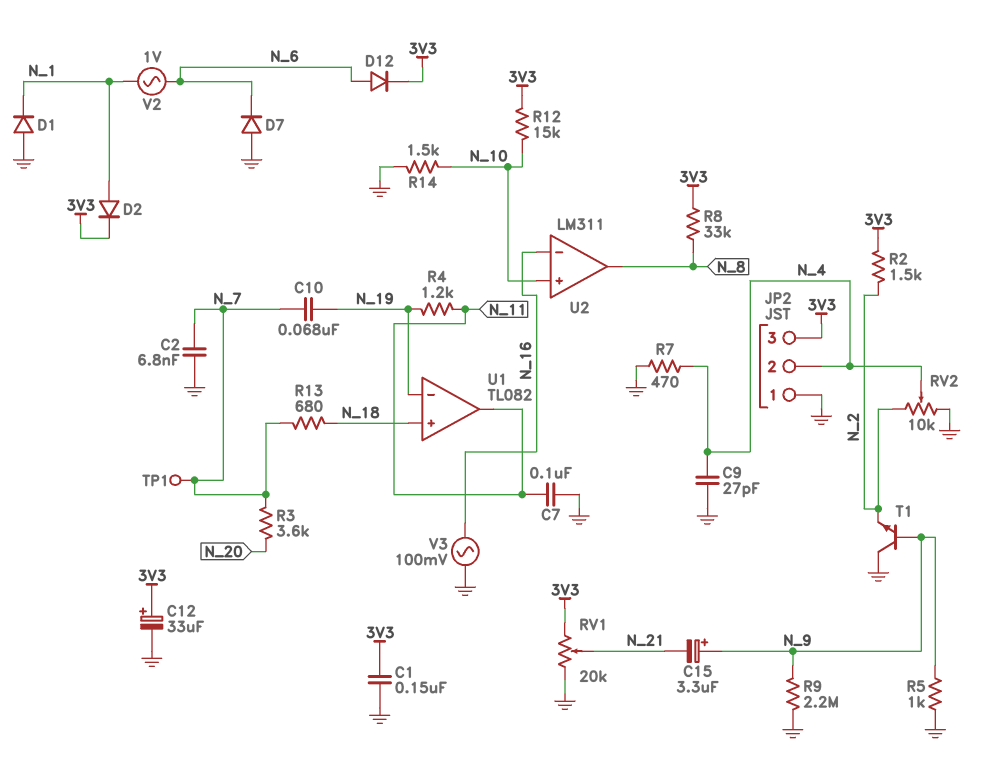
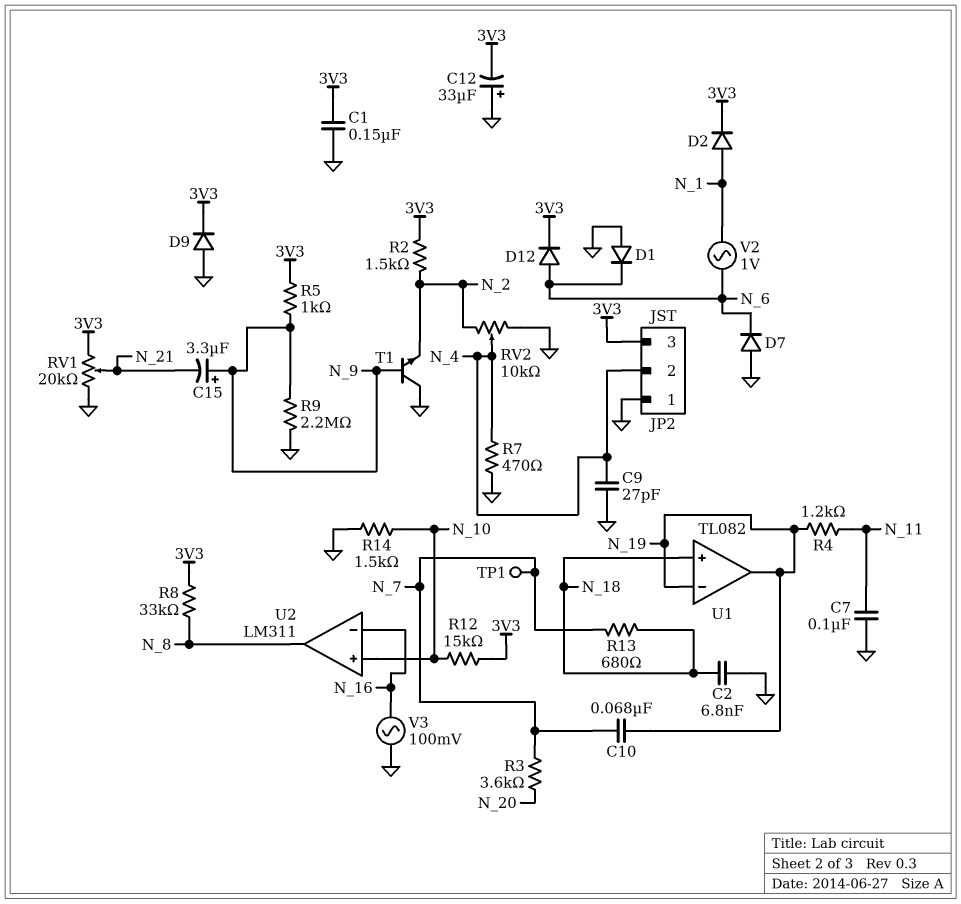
C2: 6.8nF (GND, N_7) -> 6.8nF (GND, N_18)
C12: 33uF (plus 3V3, minus GND) -> 33uF (plus GND, minus 3V3)
D1: diode (A GND, K N_1) -> diode (A GND, K N_6)
D9: none -> diode (A GND, K 3V3)
R5: 1k (GND, N_9) -> 1k (3V3, N_9)
U1 pin out: N_11 -> N_19

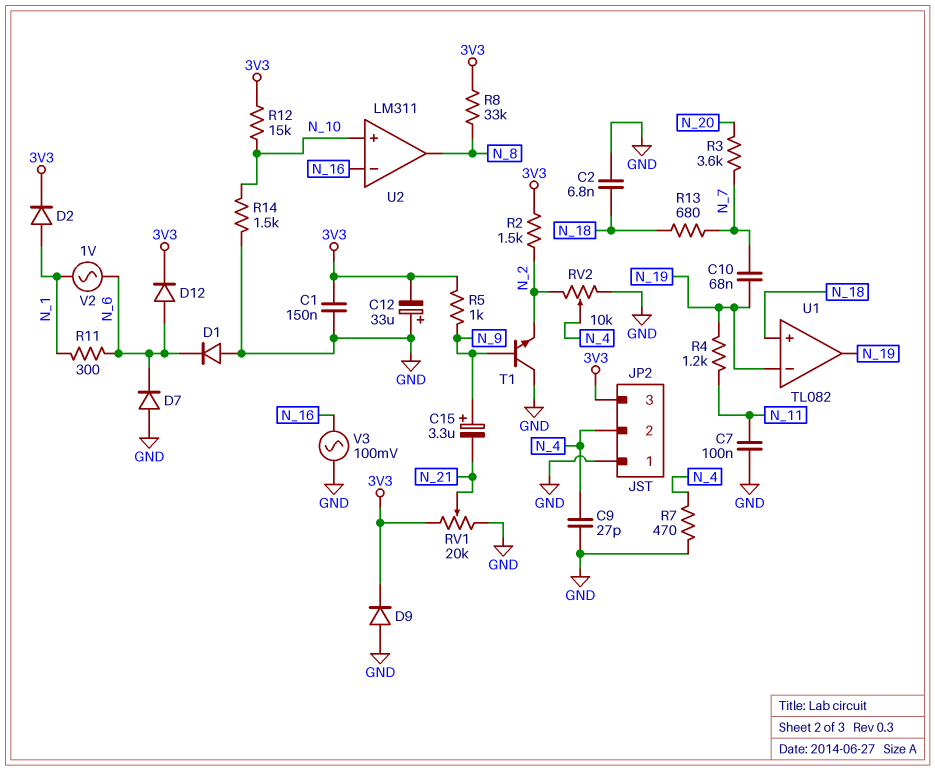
R9: 2.2M (GND, N_9) -> none
R11: none -> 300 (N_1, N_6)
TP1: test point (N_7) -> none

